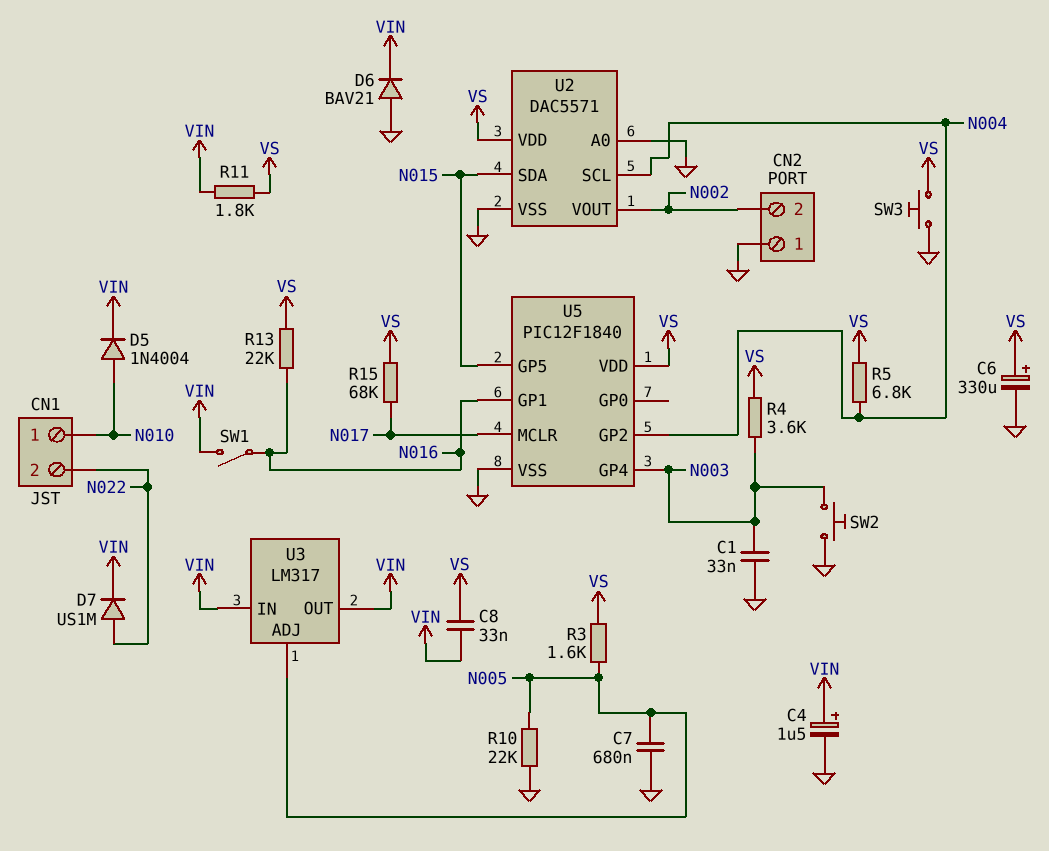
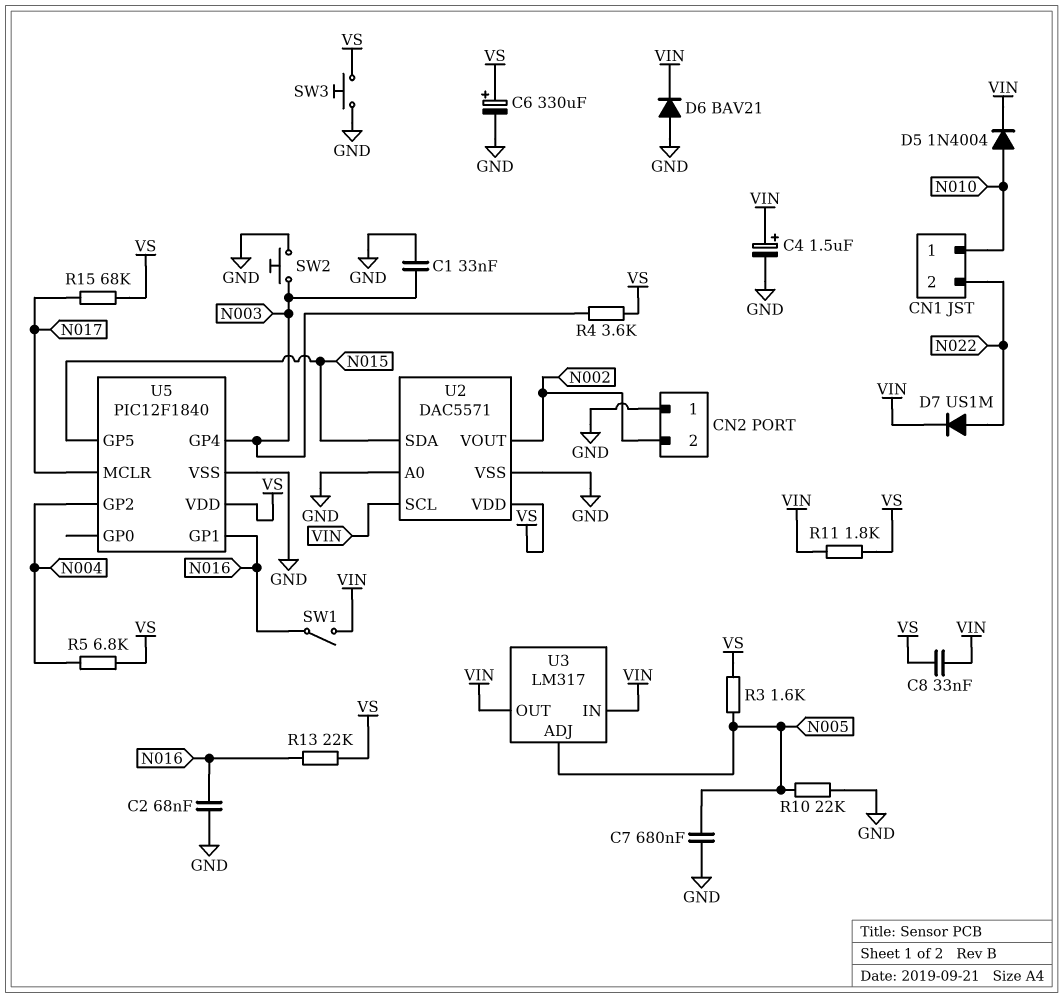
C2: none -> 68nF (GND, N016)
U2 pin SCL: N004 -> VIN

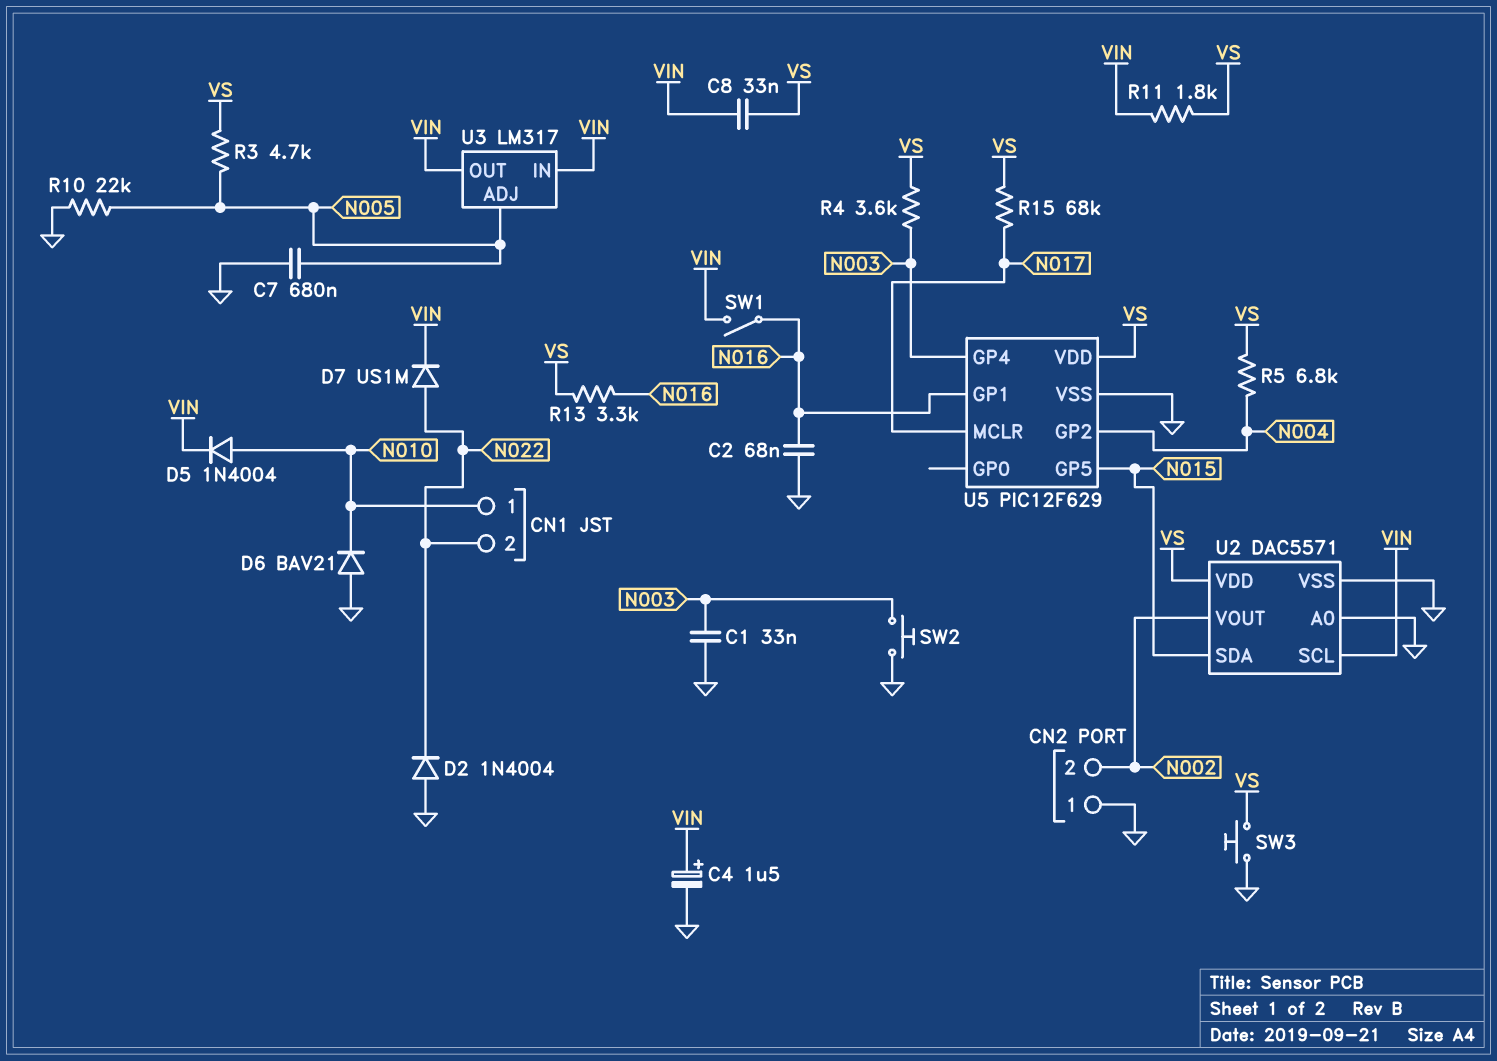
C6: 330uF (plus VS, minus GND) -> none
D2: none -> diode 1N4004 (A GND, K N022)
D6: diode BAV21 (A GND, K VIN) -> diode BAV21 (A GND, K N010)
R3: 1.6k (N005, VS) -> 4.7k (N005, VS)
R13: 22k (N016, VS) -> 3.3k (N016, VS)
U5: PIC12F1840 -> PIC12F629

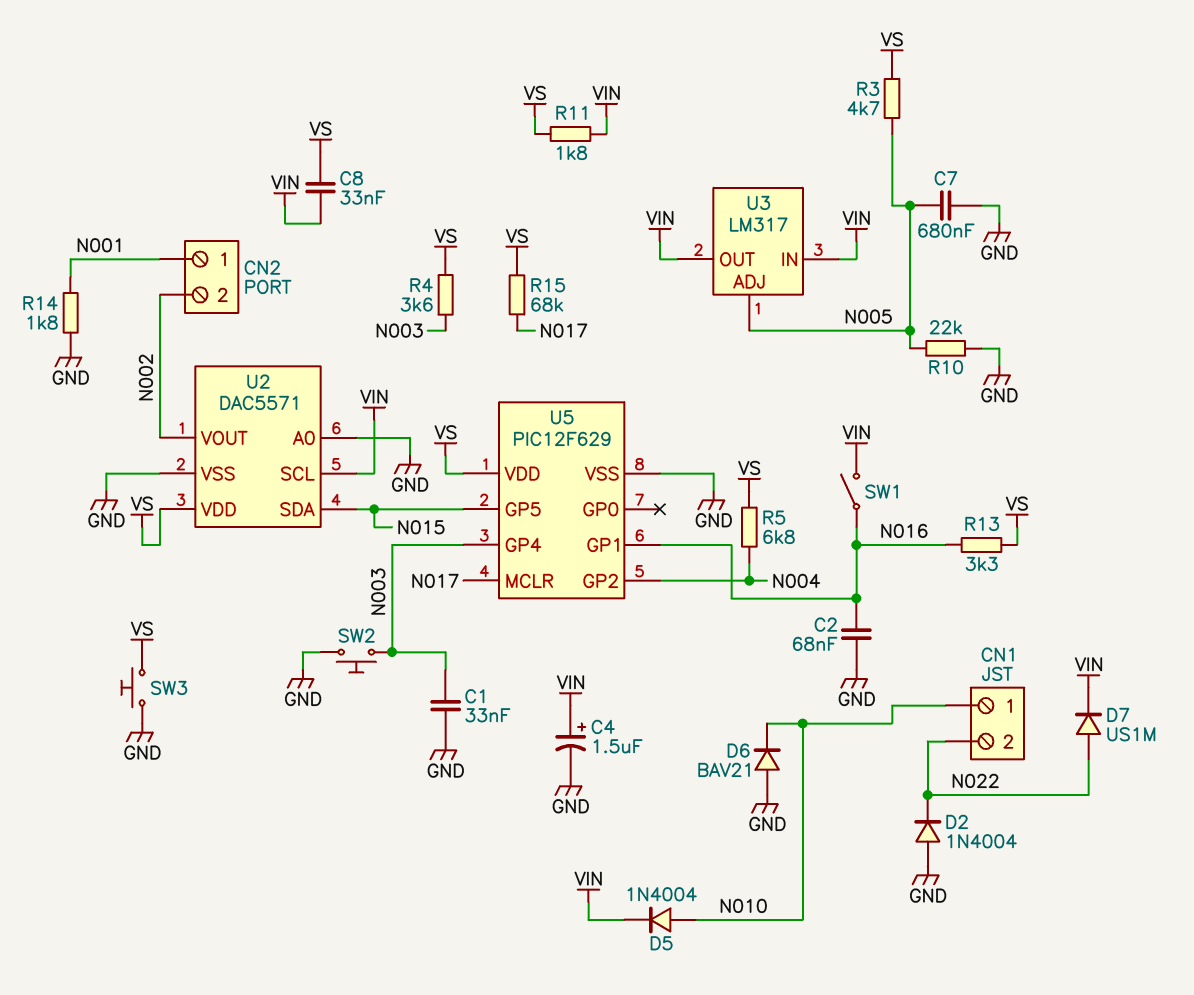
CN2 pin 1: GND -> N001
R14: none -> 1.8k (GND, N001)

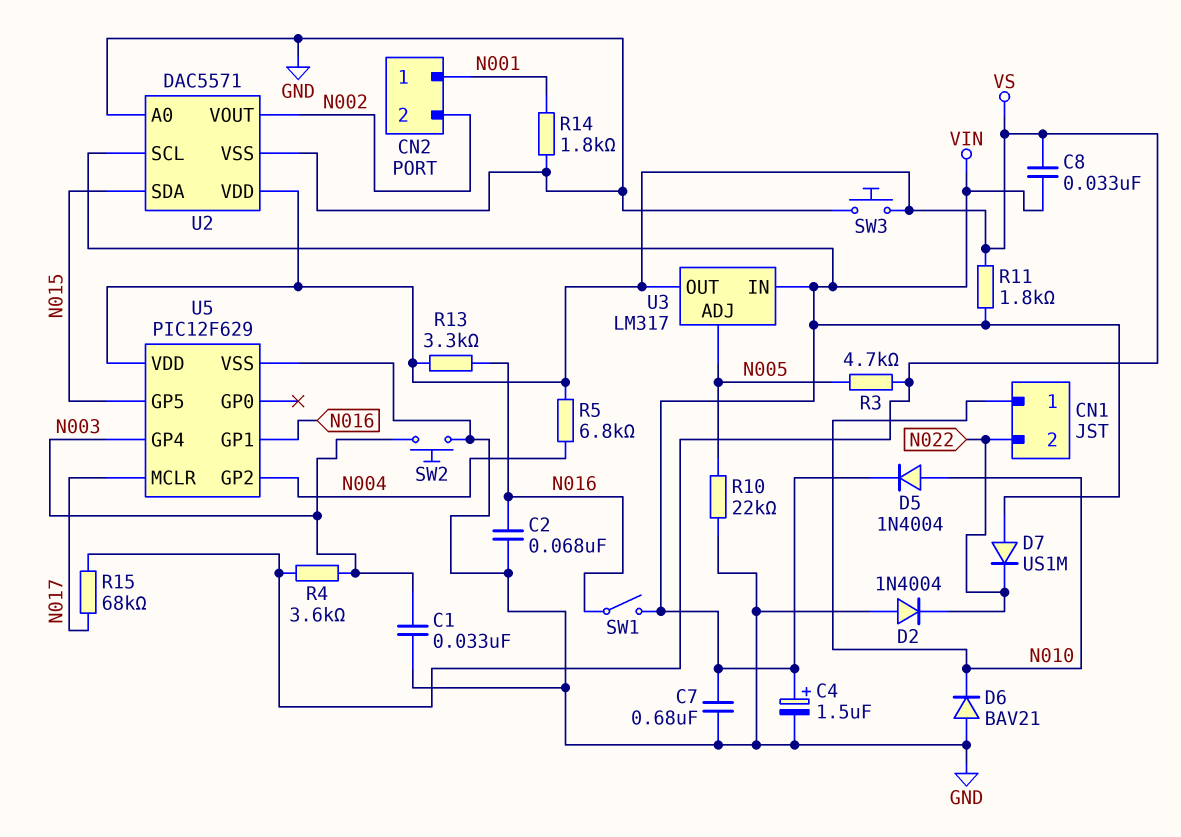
C7: 680nF (GND, N005) -> 680nF (GND, VIN)
D7: diode US1M (A N022, K VIN) -> diode US1M (A VIN, K N022)
U3 pin OUT: VIN -> VS

